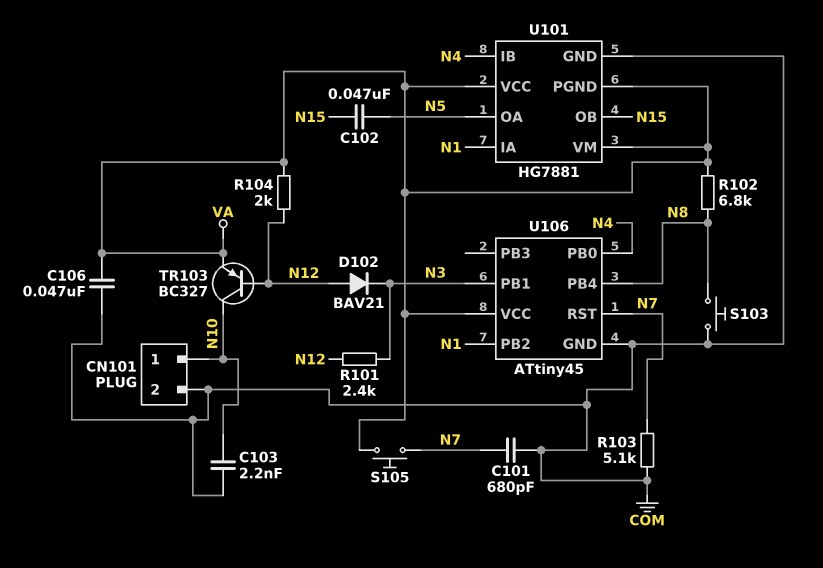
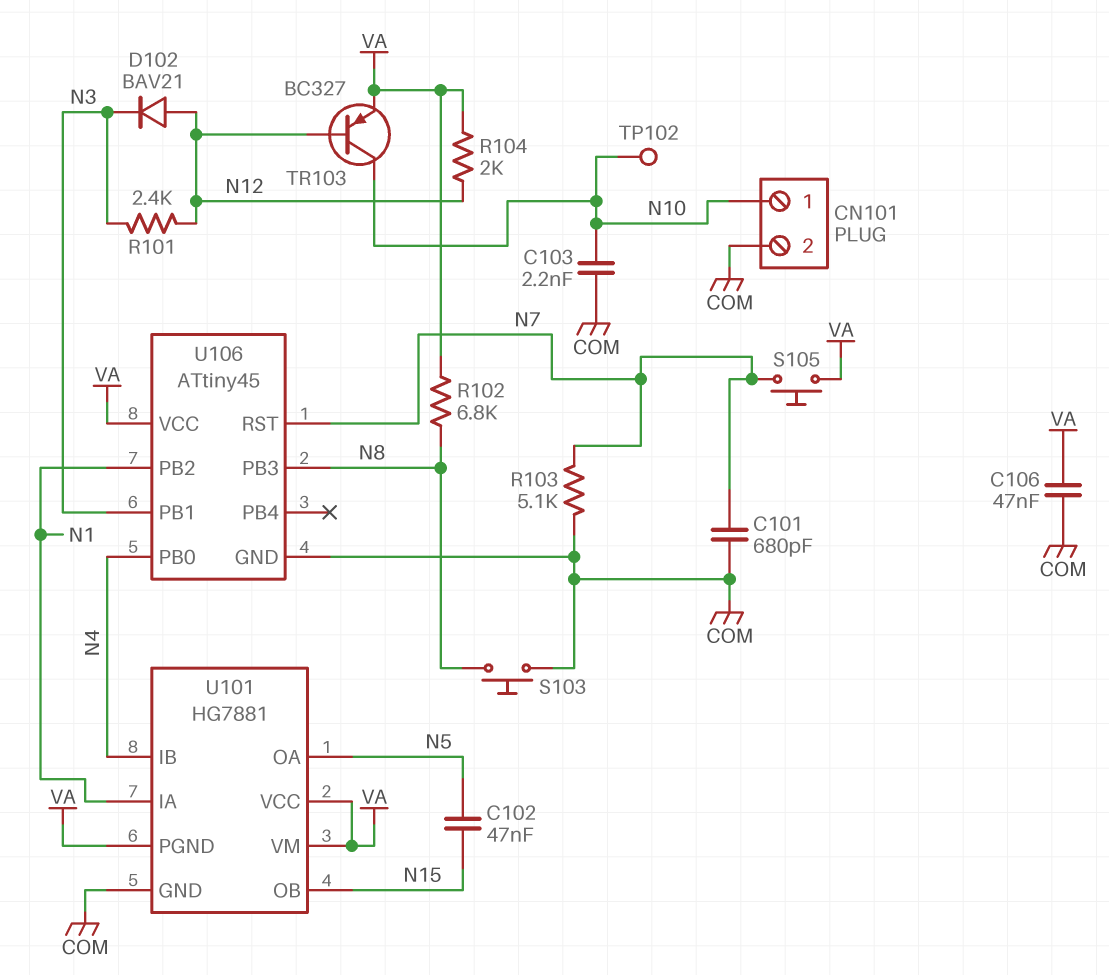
TP102: none -> test point (N10)
U106 pin PB3: none -> N8
U106 pin PB4: N8 -> none

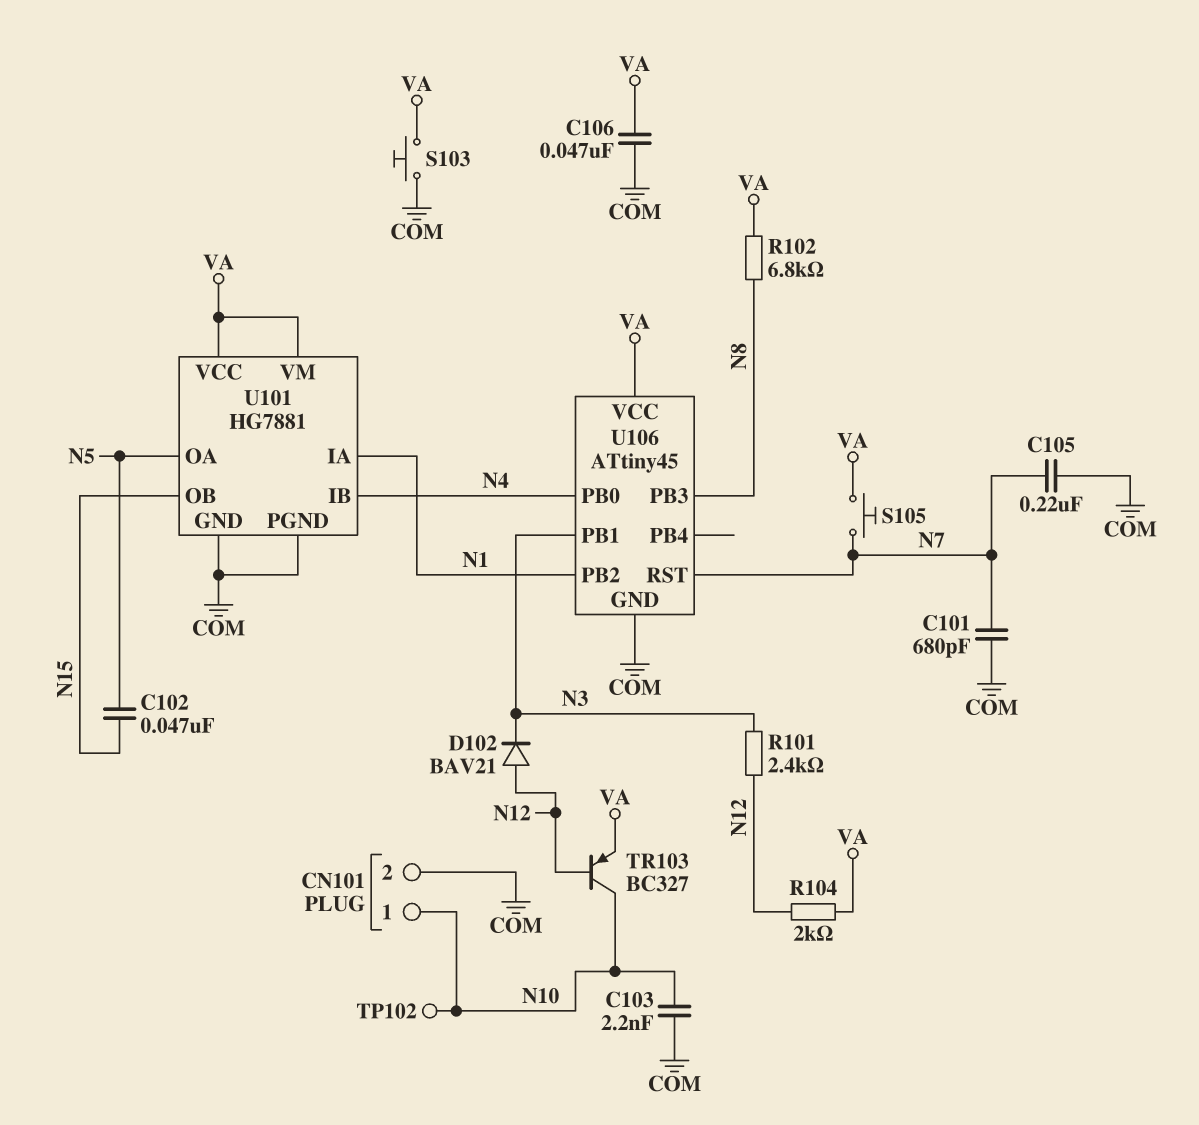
C105: none -> 220nF (COM, N7)
R103: 5.1k (COM, N7) -> none
S103: button (COM, N8) -> button (COM, VA)
U101 pin PGND: VA -> COM

